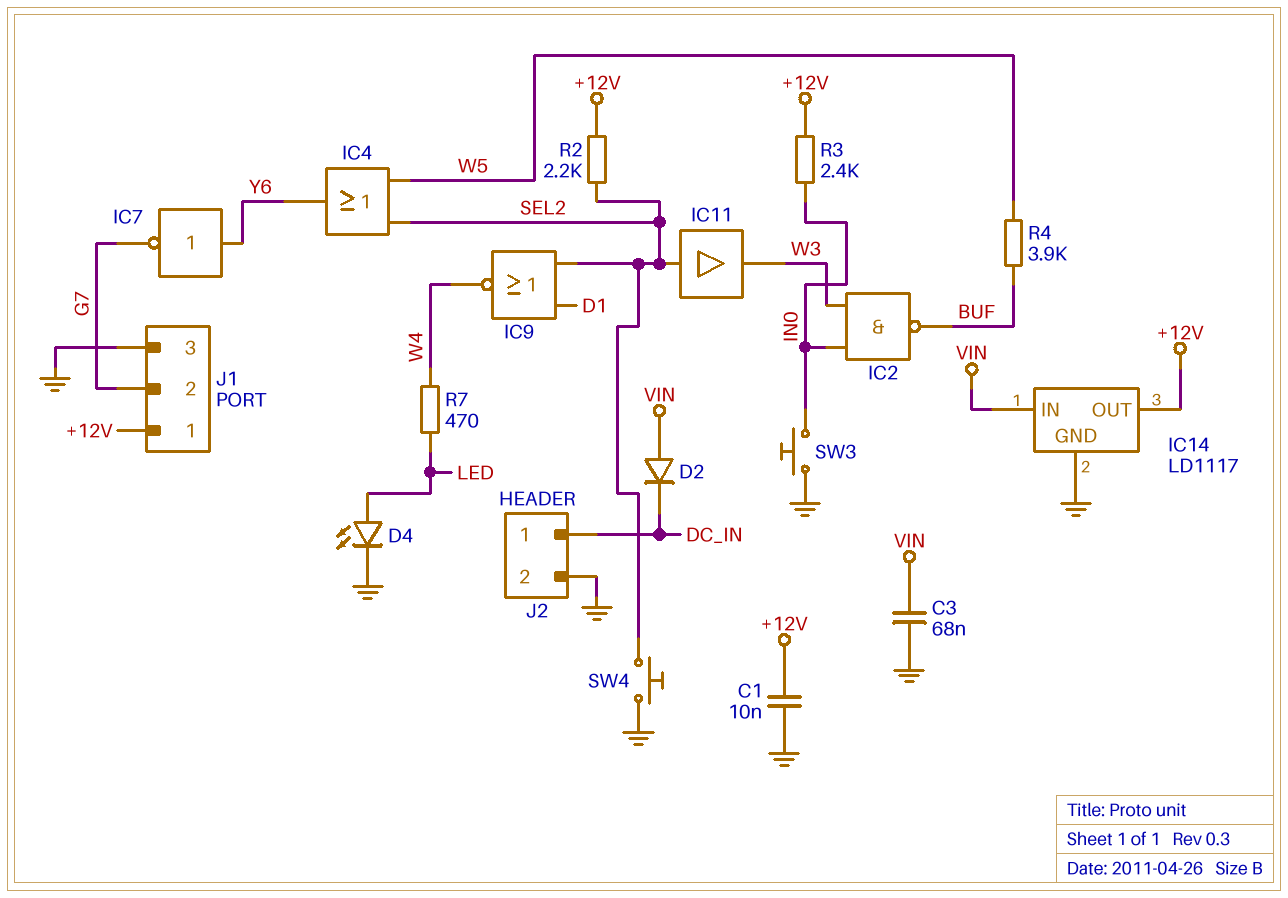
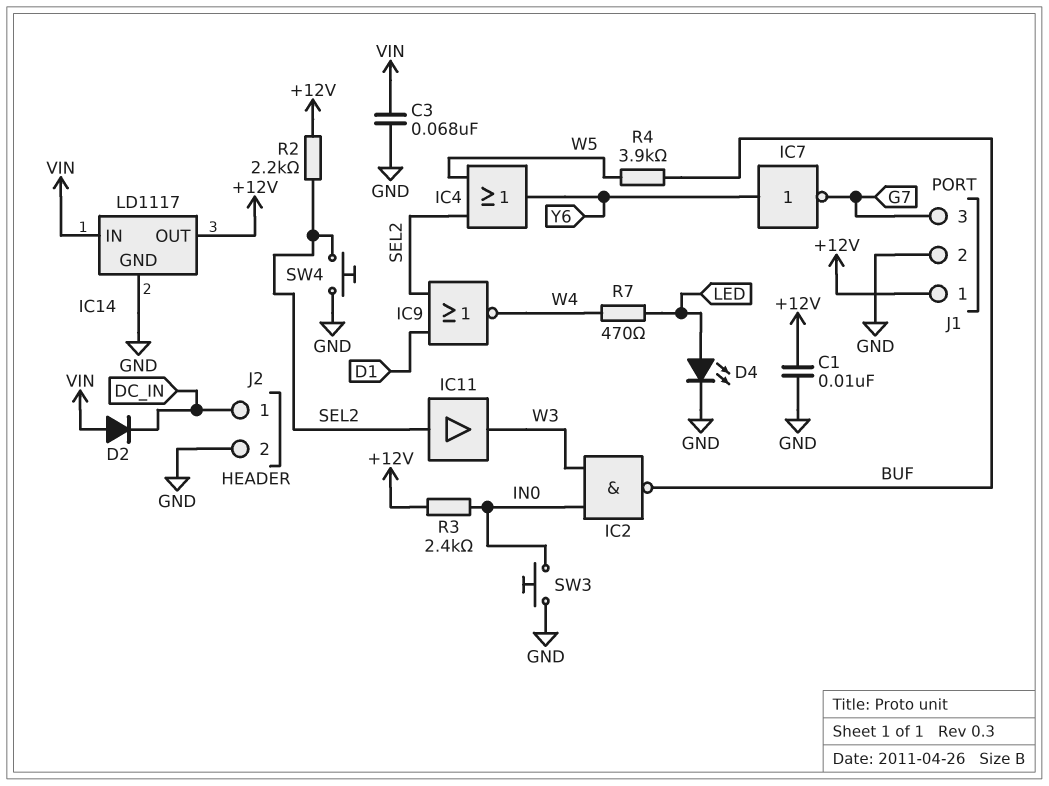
J1 pin 2: G7 -> GND
J1 pin 3: GND -> G7

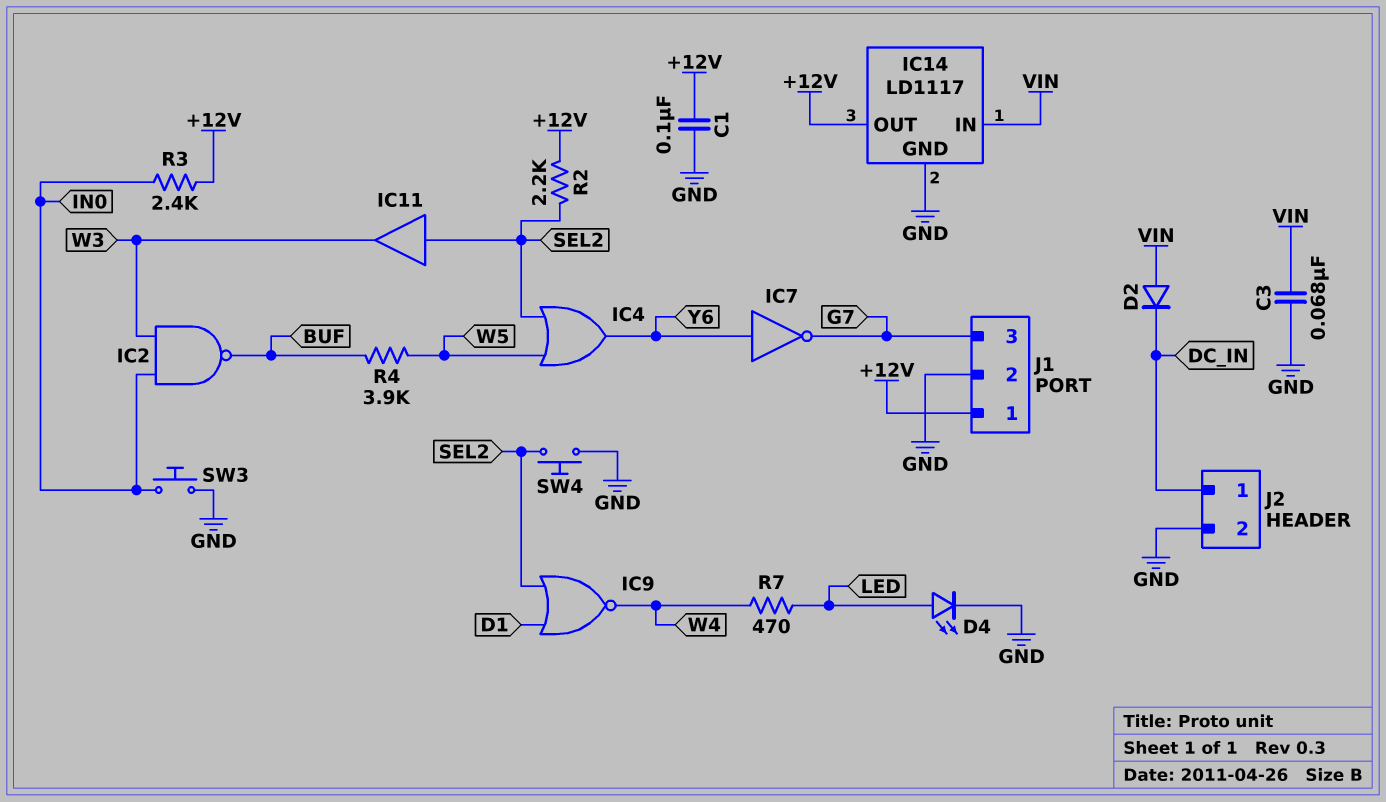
C1: 10nF (+12V, GND) -> 100nF (+12V, GND)

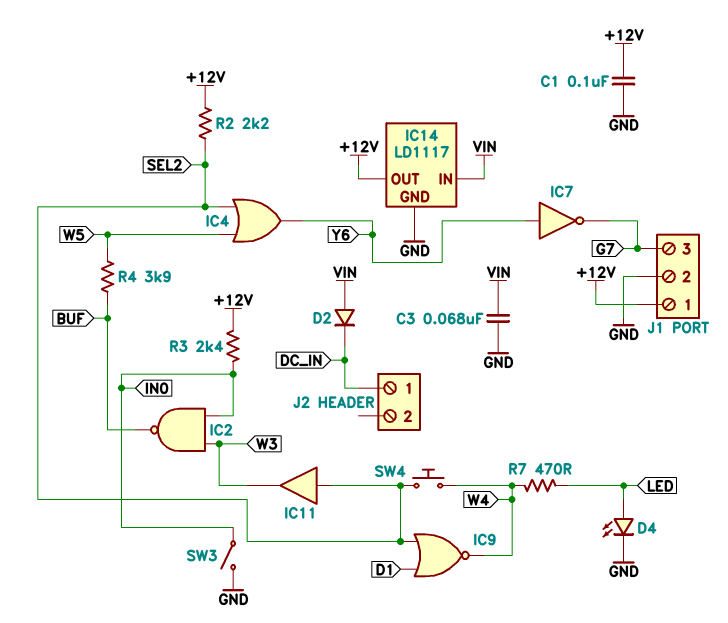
J2 pin 2: GND -> none
SW3: button (GND, IN0) -> switch (GND, IN0)
SW4: button (GND, SEL2) -> button (SEL2, W4)

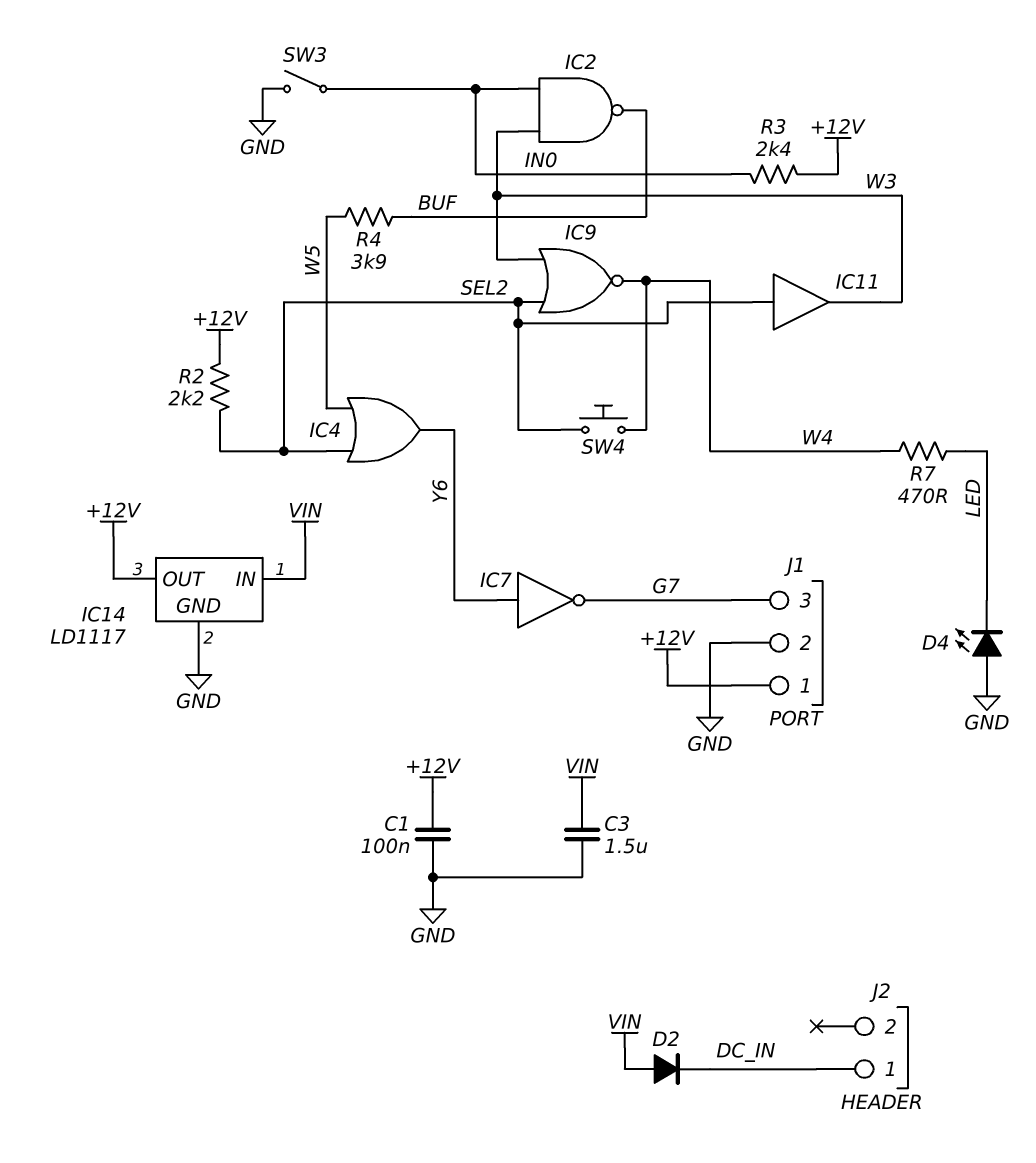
C3: 68nF (GND, VIN) -> 1.5uF (GND, VIN)
D4: LED (A LED, K GND) -> LED (A GND, K LED)
IC9: NOR (in D1, in SEL2, out W4) -> NOR (in SEL2, in W3, out W4)

